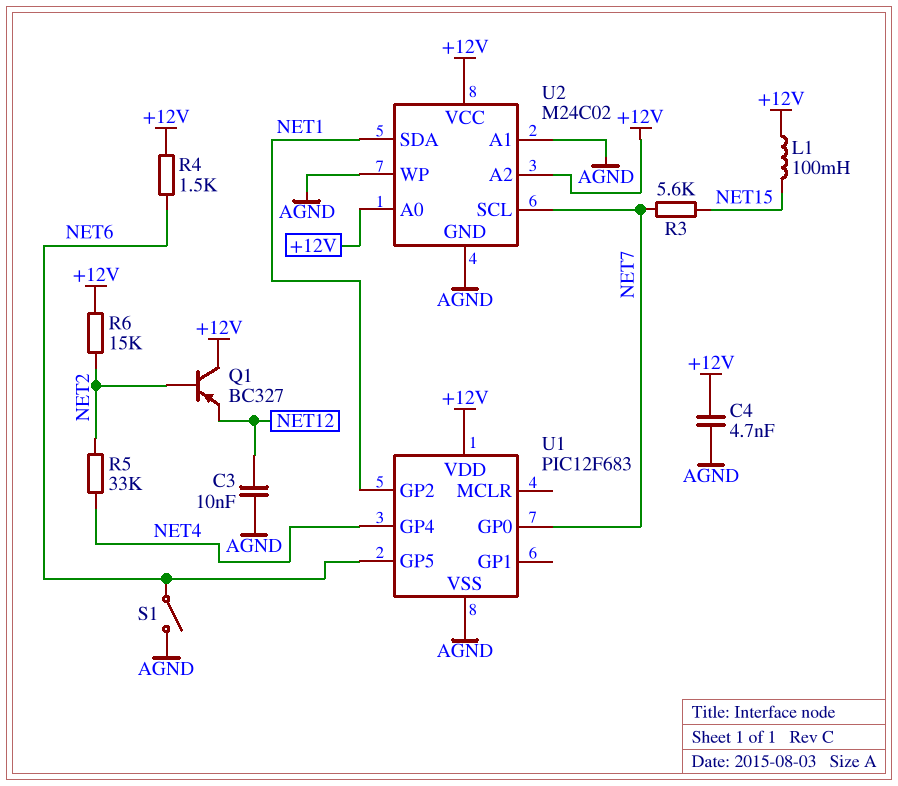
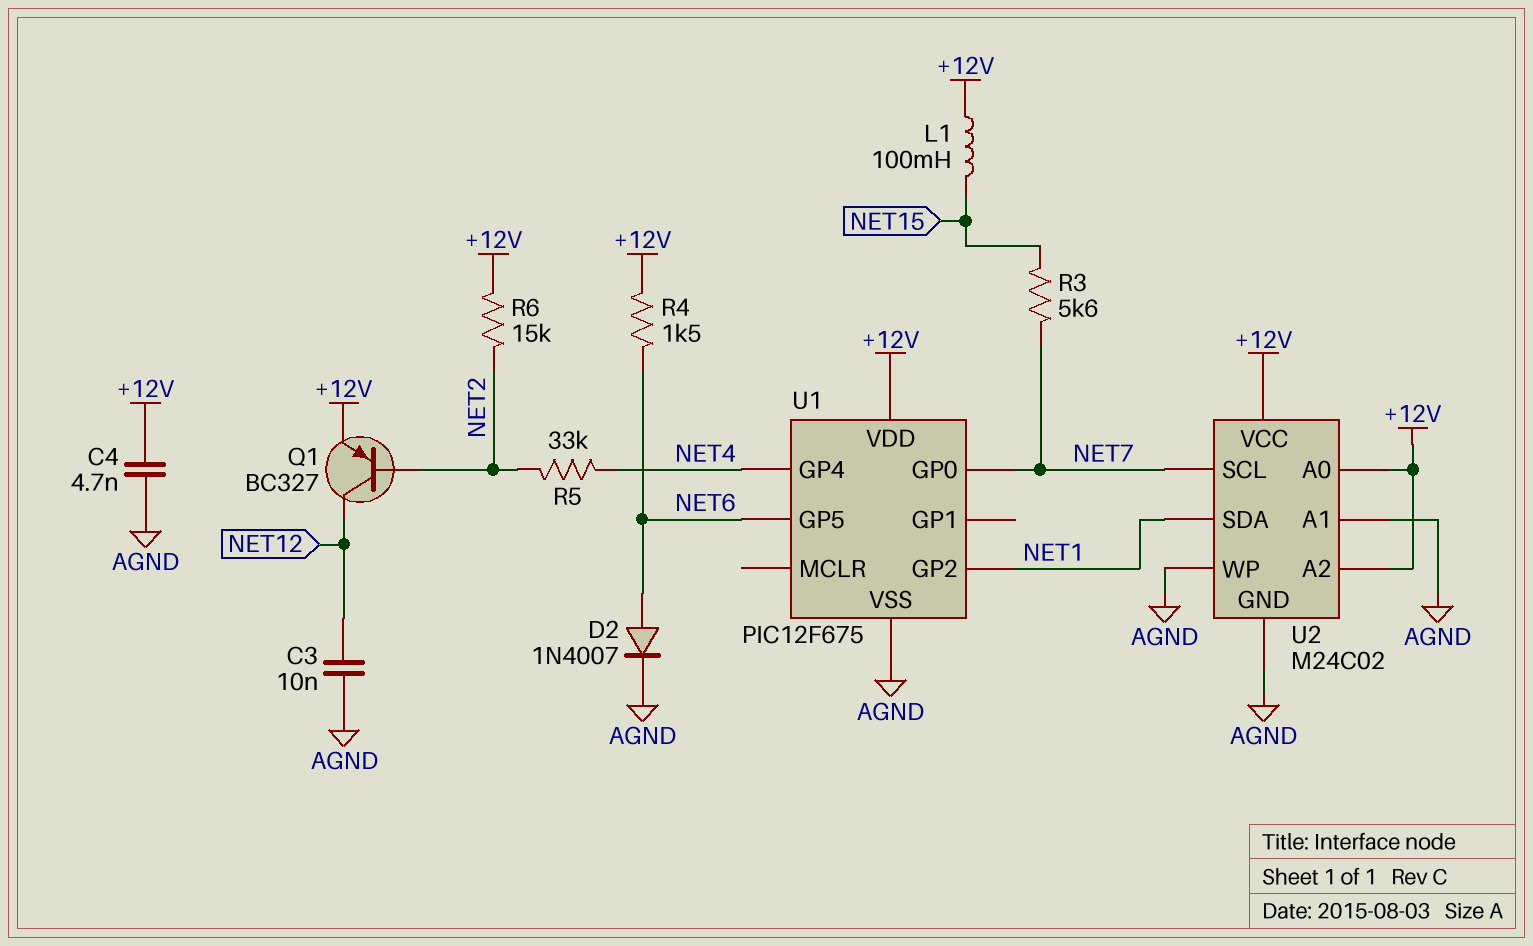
D2: none -> diode 1N4007 (A NET6, K AGND)
Q1: PNP BC327 (B NET2, C +12V, E NET12) -> PNP BC327 (B NET2, C NET12, E +12V)
S1: switch (AGND, NET6) -> none
U1: PIC12F683 -> PIC12F675

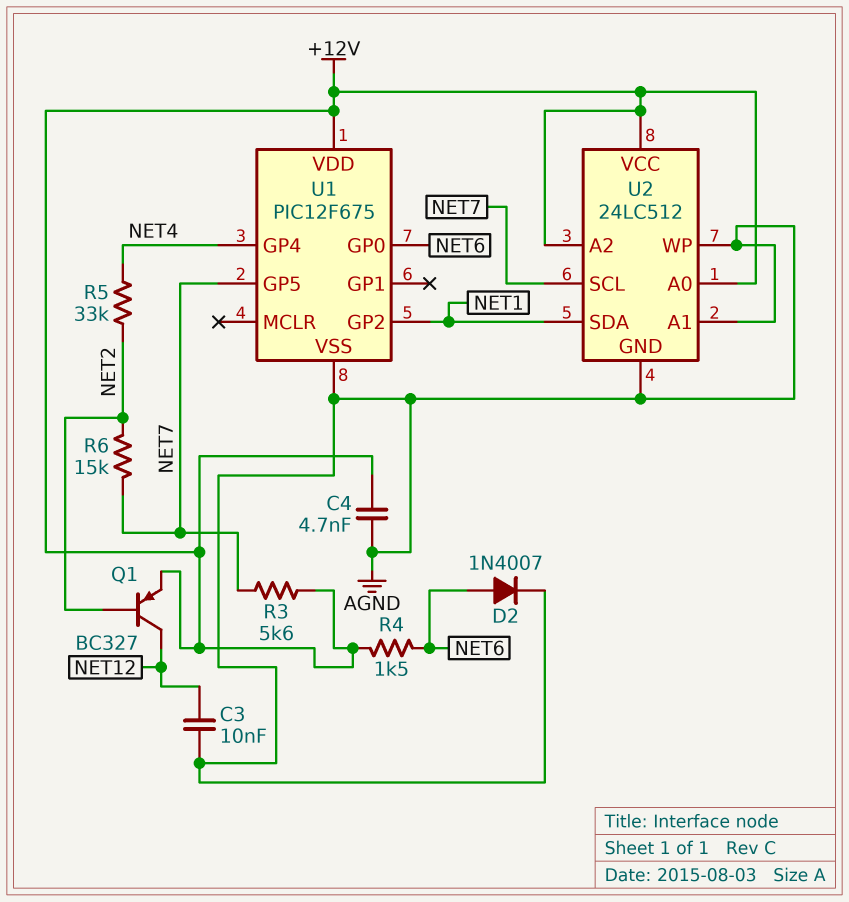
L1: 100mH (+12V, NET15) -> none
R3: 5.6k (NET7, NET15) -> 5.6k (+12V, NET7)
R6: 15k (+12V, NET2) -> 15k (NET2, NET7)
U1 pin GP0: NET7 -> NET6
U1 pin GP5: NET6 -> NET7
U2: M24C02 -> 24LC512

